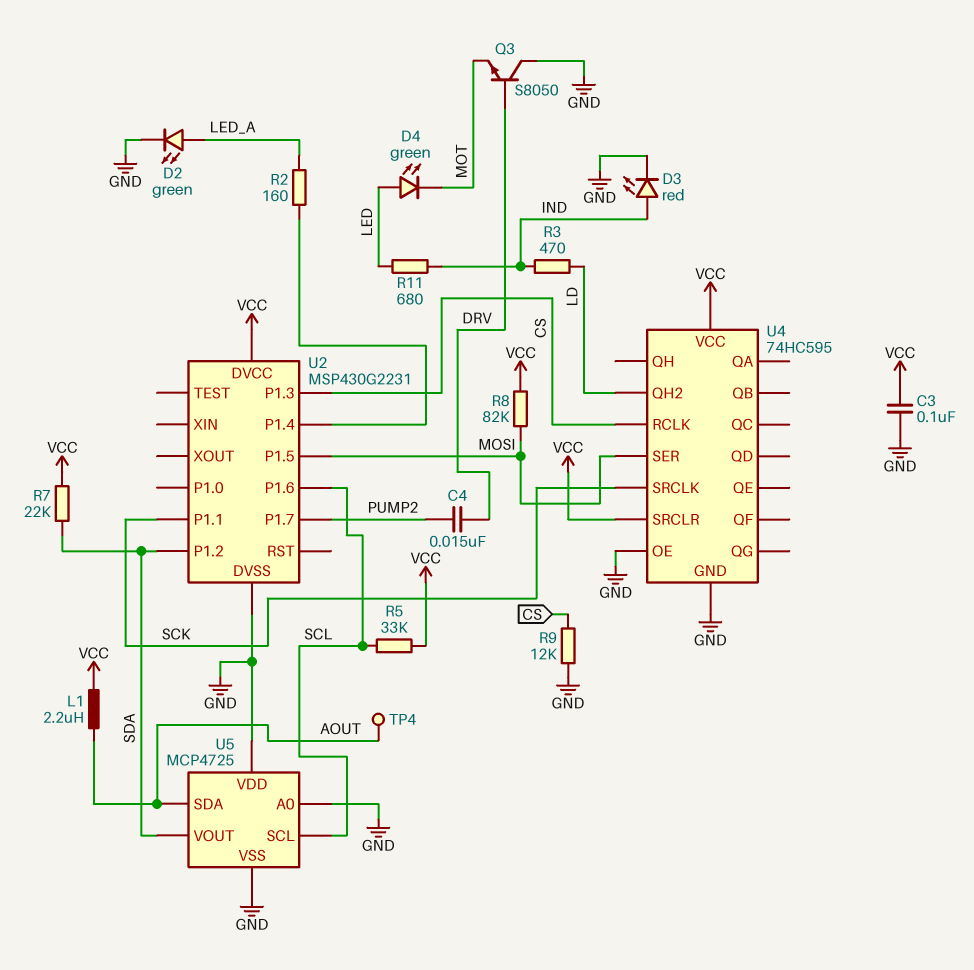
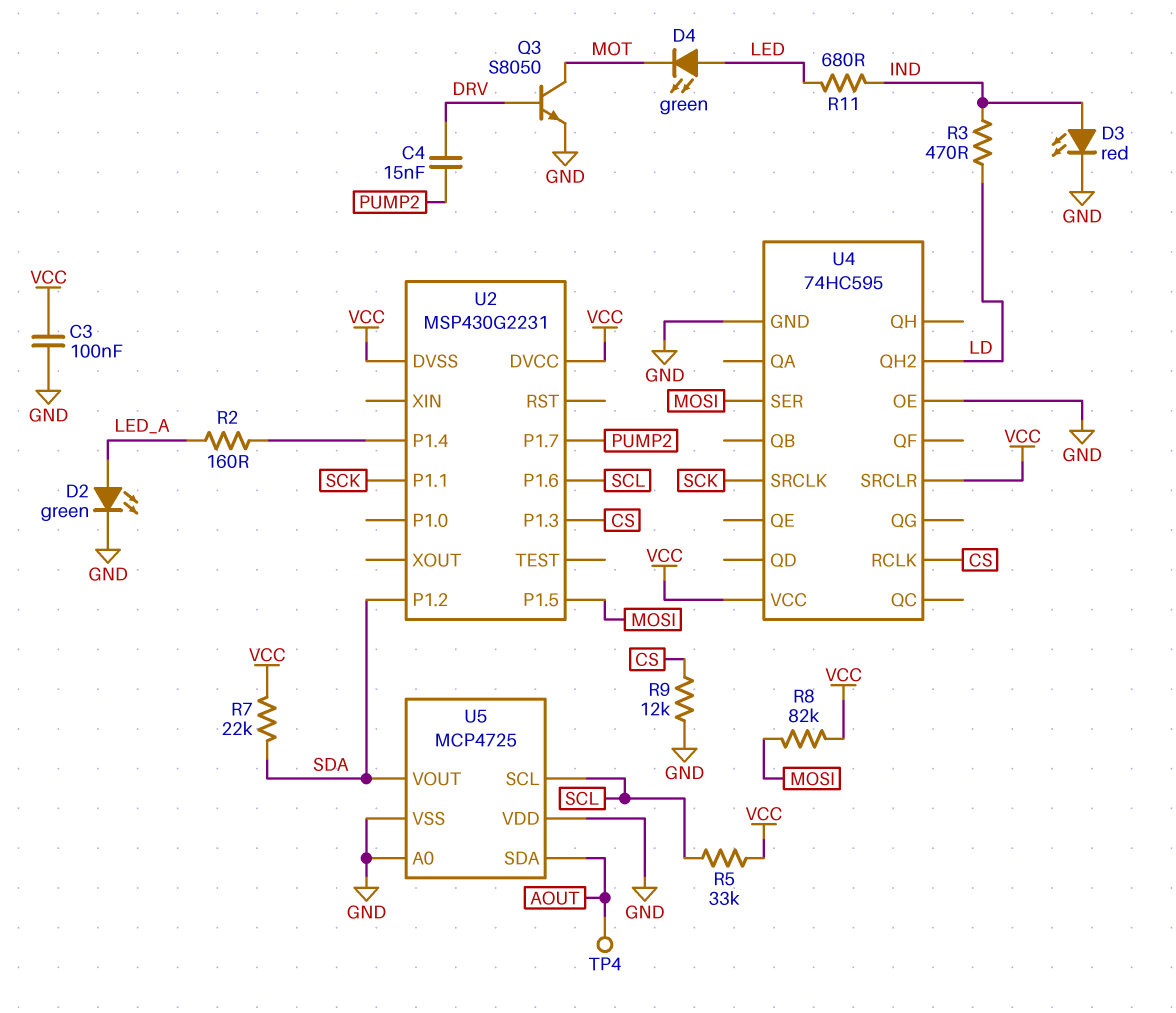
L1: 2.2uH (AOUT, VCC) -> none
Q3: NPN S8050 (B DRV, C GND, E MOT) -> NPN S8050 (B DRV, C MOT, E GND)
U2 pin DVSS: GND -> VCC

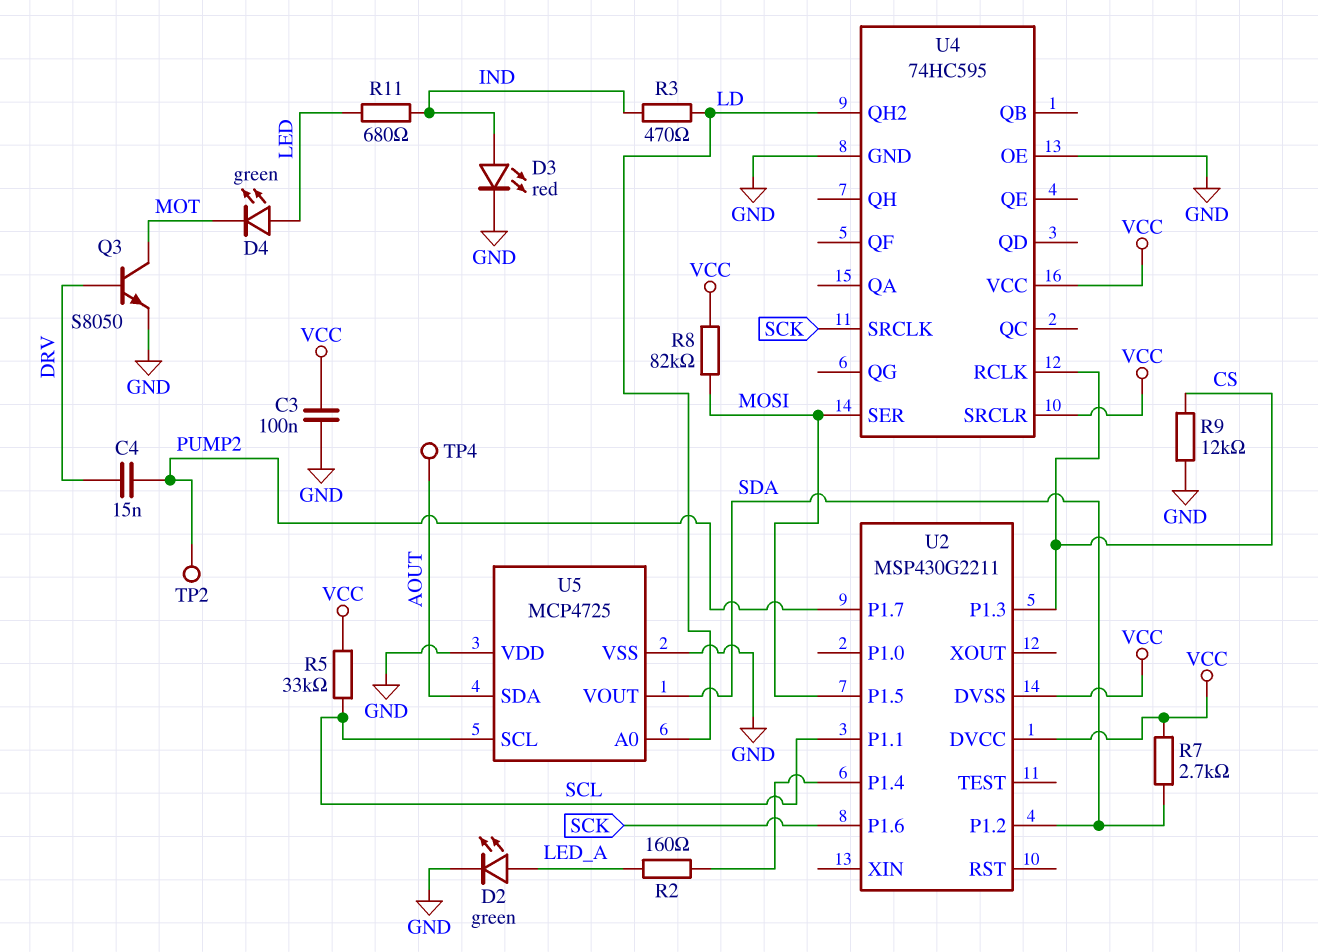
R7: 22k (SDA, VCC) -> 2.7k (SDA, VCC)
TP2: none -> test point (PUMP2)
U2: MSP430G2231 -> MSP430G2211
U2 pin P1.1: SCK -> SCL
U2 pin P1.6: SCL -> SCK
U5 pin A0: GND -> LD

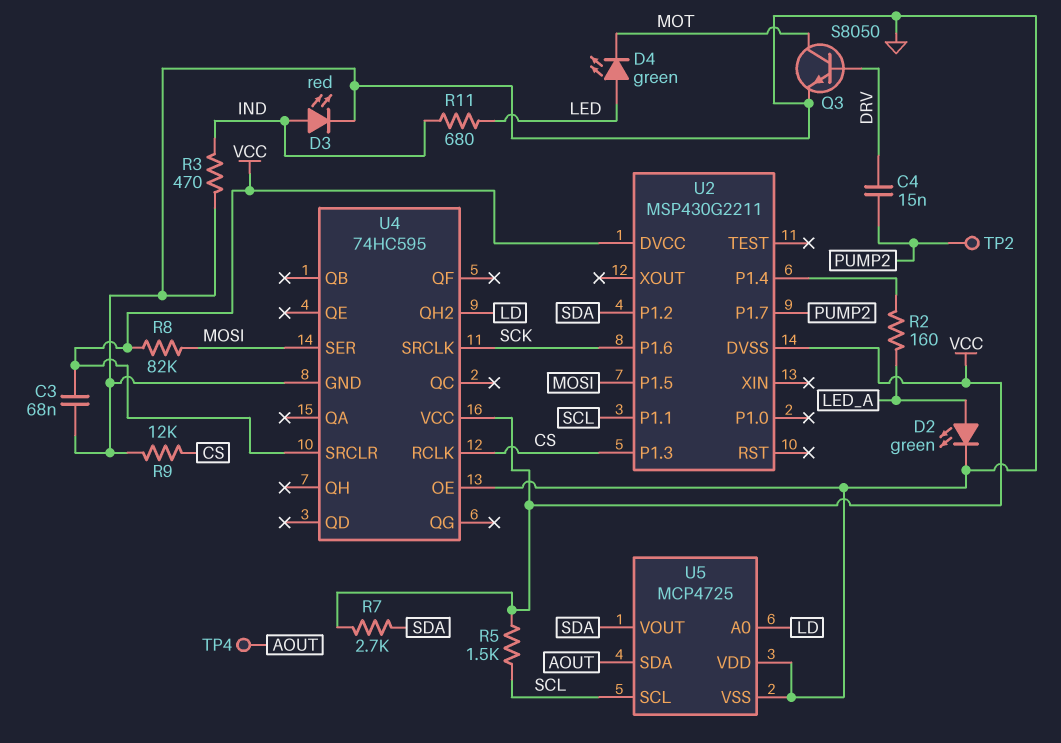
C3: 100nF (GND, VCC) -> 68nF (GND, VCC)
R3: 470 (IND, LD) -> 470 (GND, IND)
R5: 33k (SCL, VCC) -> 1.5k (SCL, VCC)

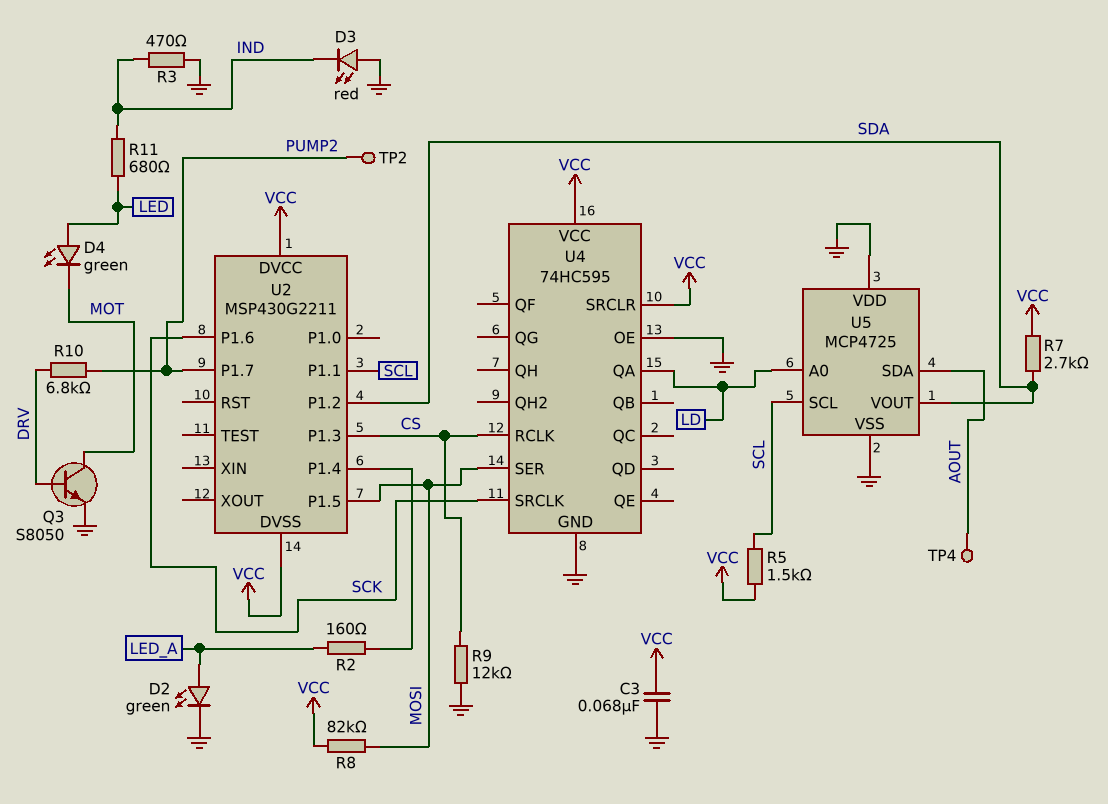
C4: 15nF (DRV, PUMP2) -> none
D3: LED red (A IND, K GND) -> LED red (A GND, K IND)
R10: none -> 6.8k (DRV, PUMP2)
U4 pin QA: none -> LD
U4 pin QH2: LD -> none

